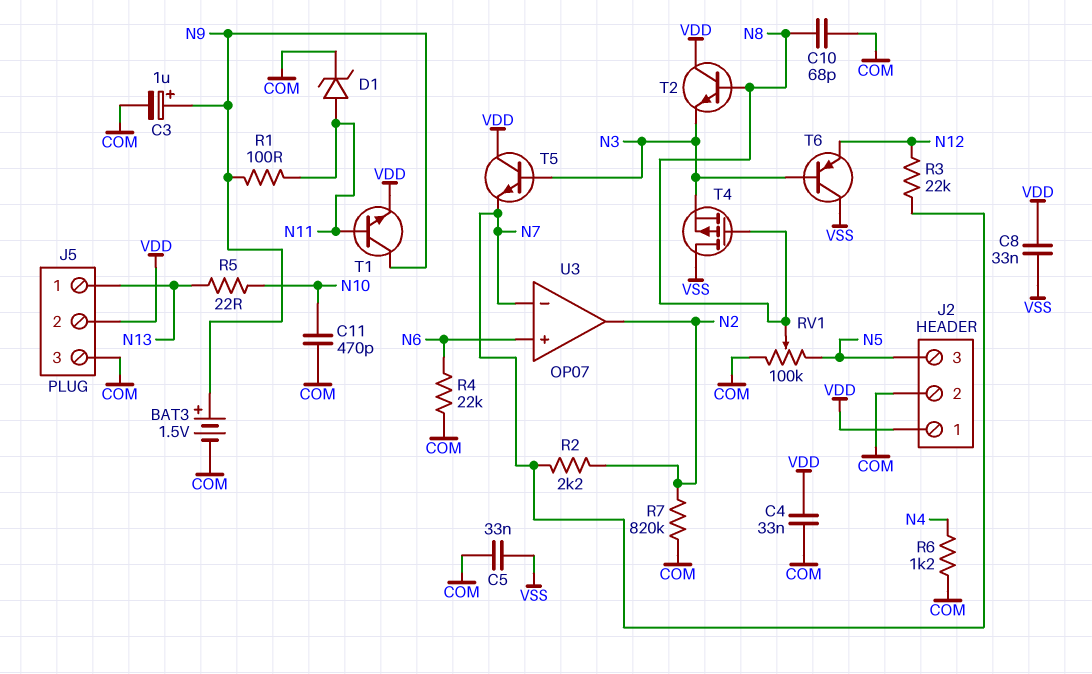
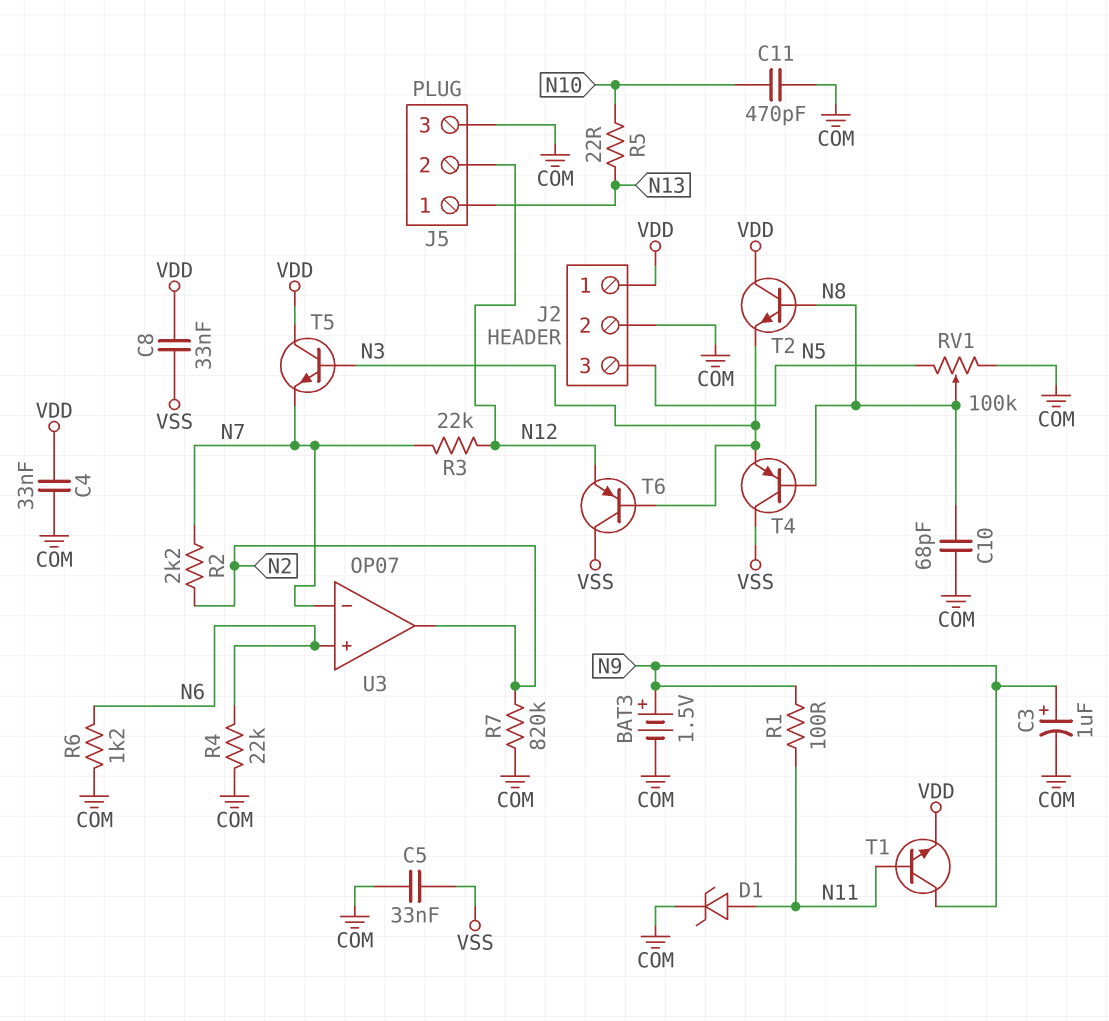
J5 pin 2: VDD -> N12
R6: 1.2k (COM, N4) -> 1.2k (COM, N6)
T4: PMOS (G N8, D VSS, S N3) -> PNP (B N8, C VSS, E N3)

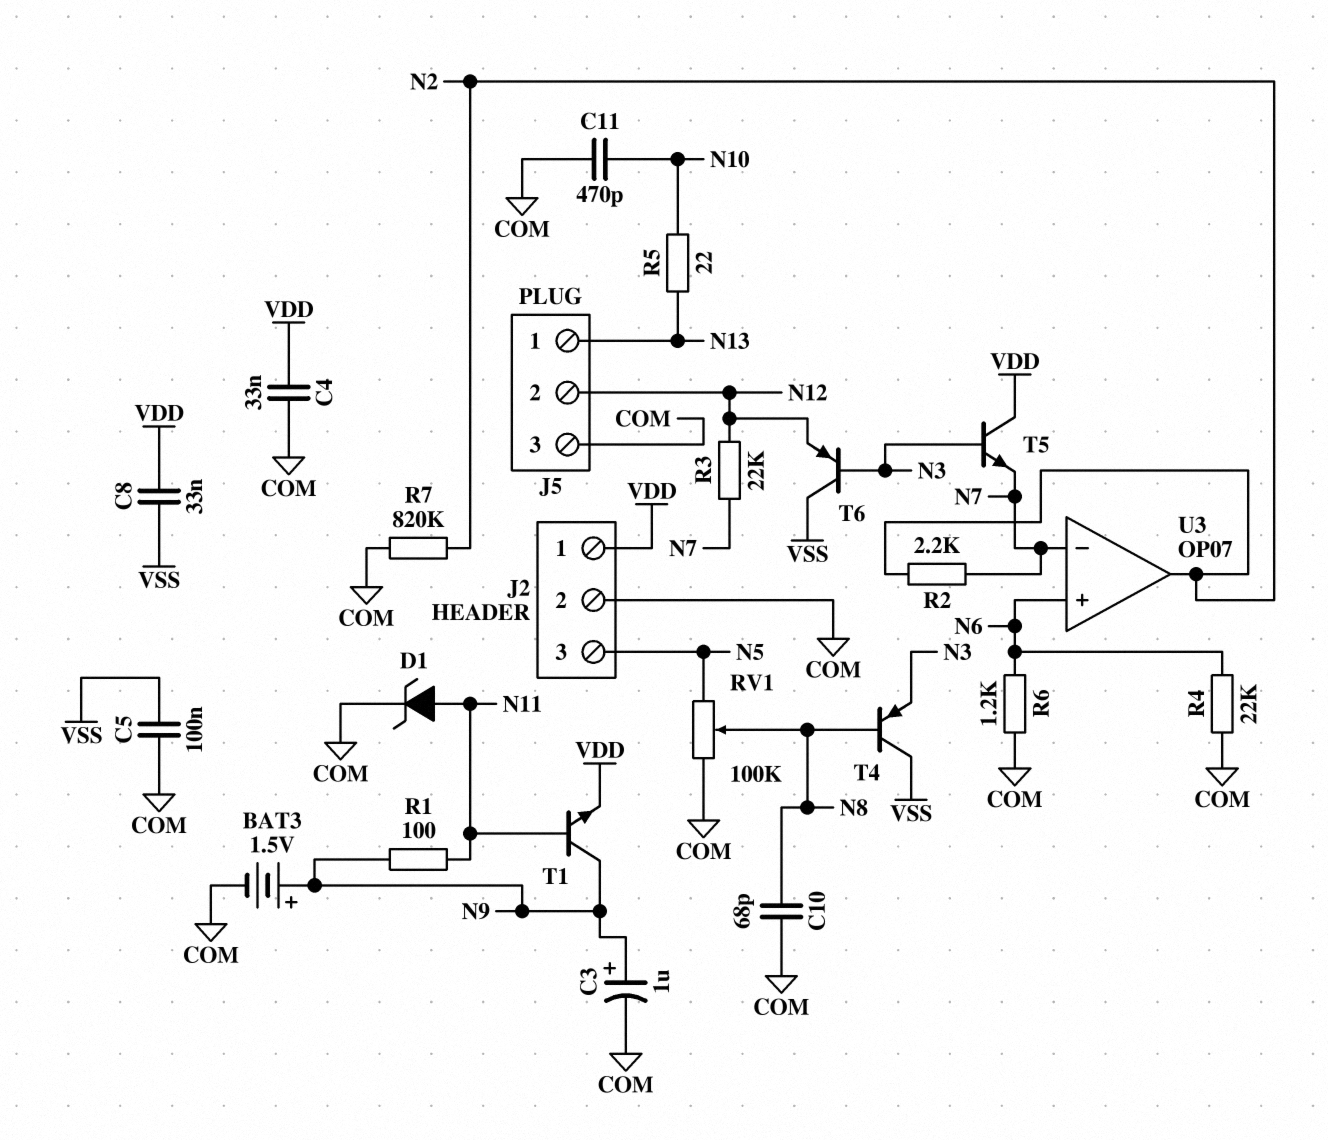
C5: 33nF (COM, VSS) -> 100nF (COM, VSS)
T2: NPN (B N8, C VDD, E N3) -> none

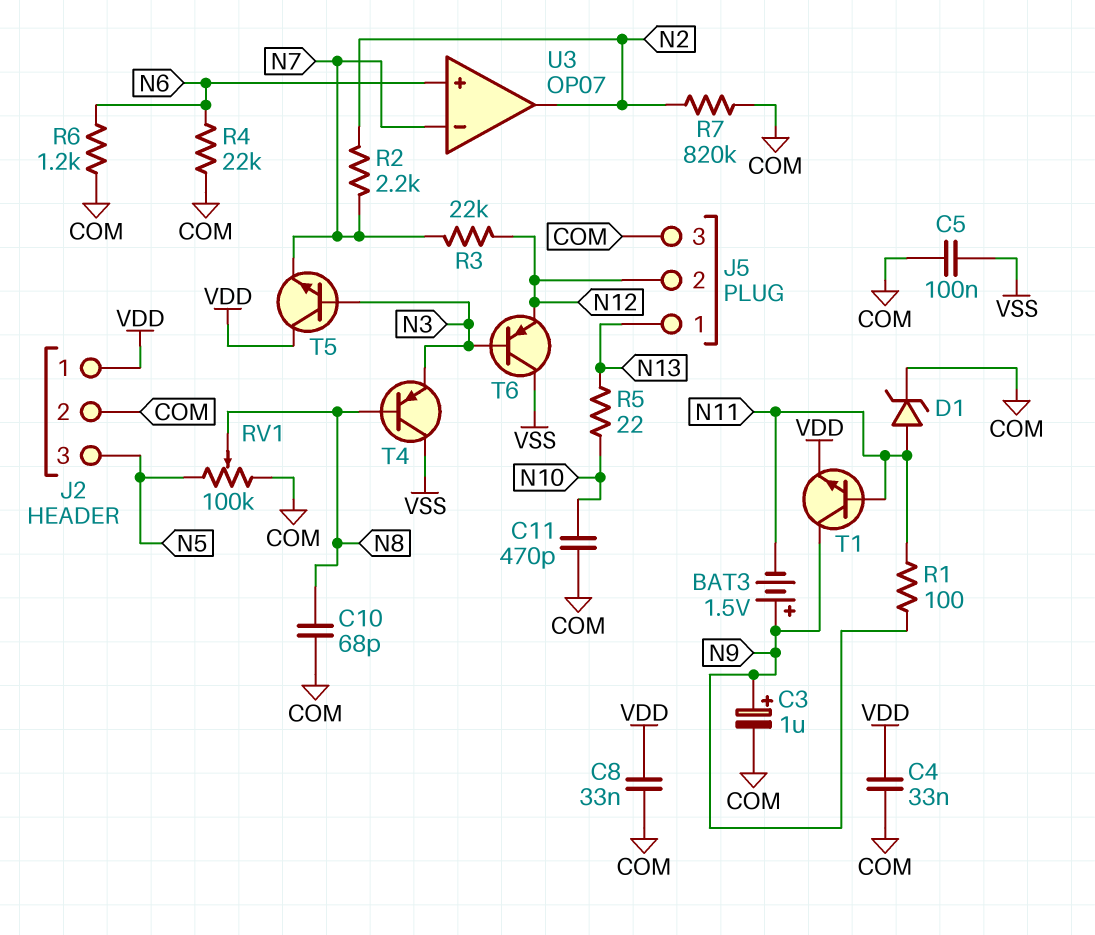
BAT3: 1.5V (plus N9, minus COM) -> 1.5V (plus N9, minus N11)
C8: 33nF (VDD, VSS) -> 33nF (COM, VDD)

